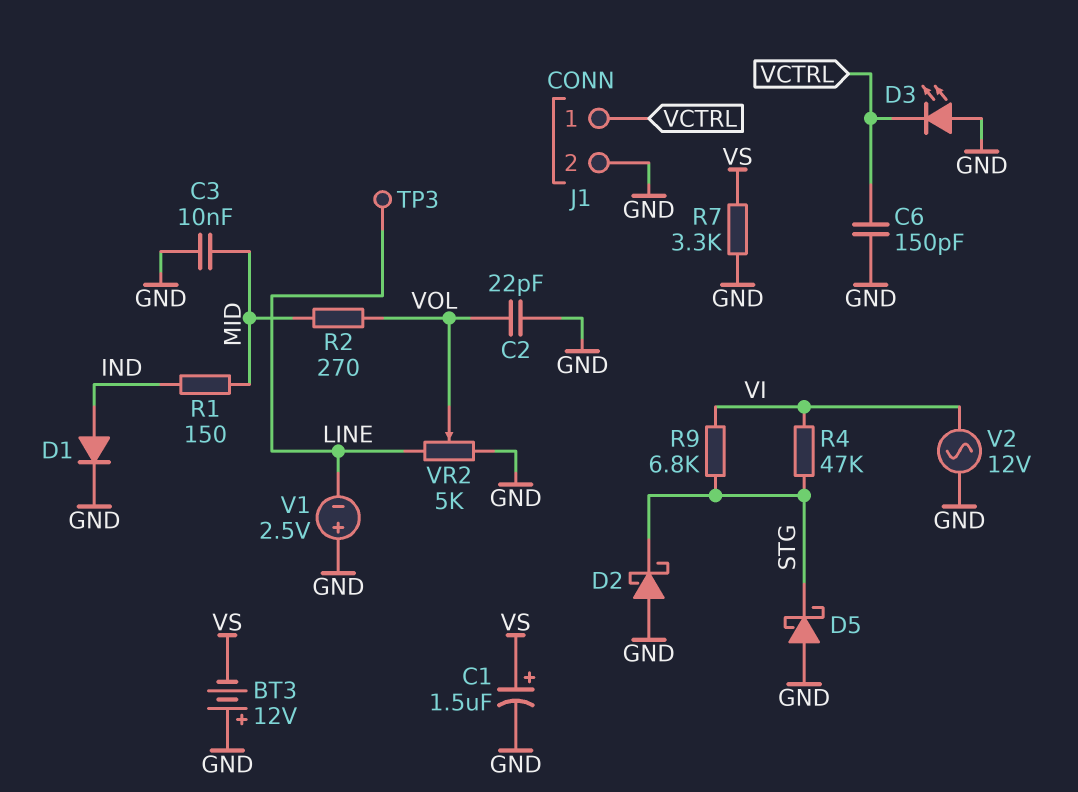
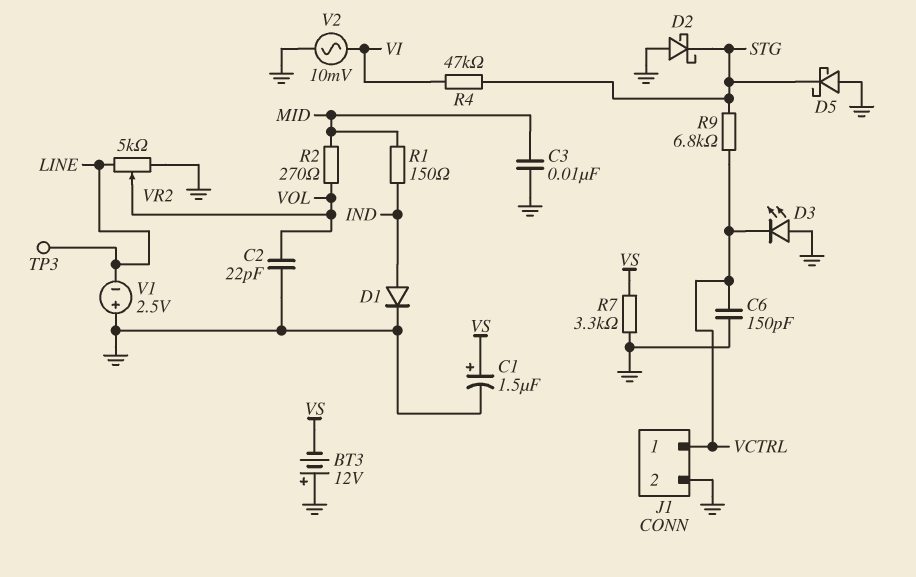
R9: 6.8k (STG, VI) -> 6.8k (STG, VCTRL)
V2: AC 12V (GND, VI) -> AC 10mV (GND, VI)

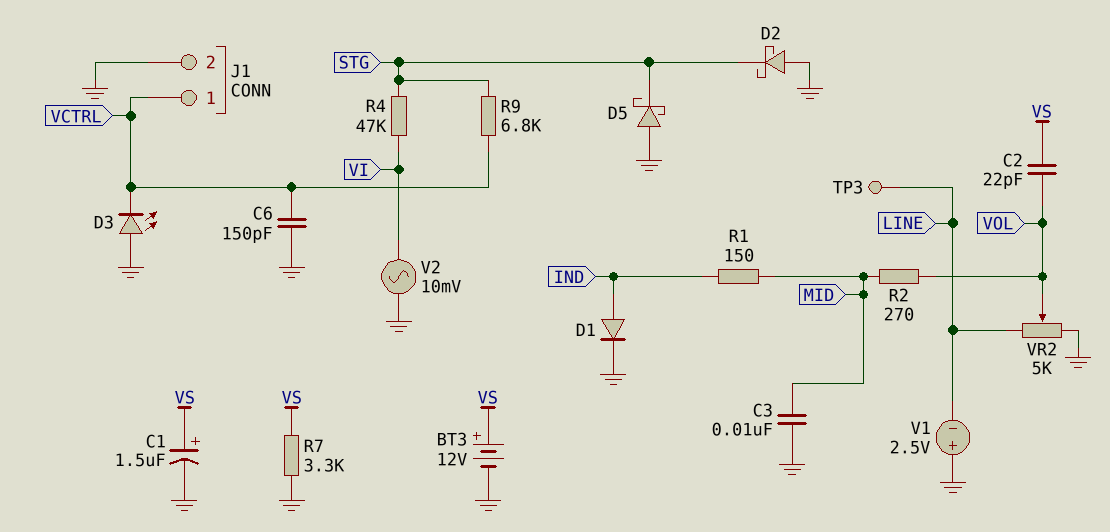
BT3: 12V (plus GND, minus VS) -> 12V (plus VS, minus GND)
C2: 22pF (GND, VOL) -> 22pF (VOL, VS)

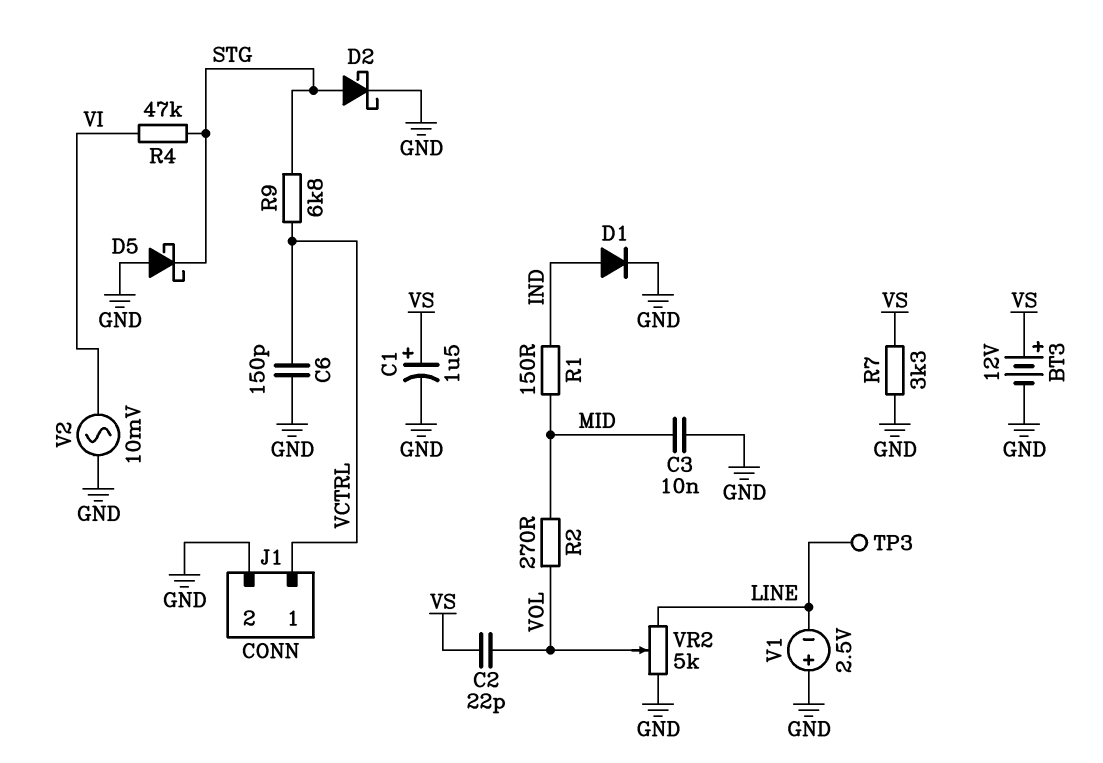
D2: schottky (A GND, K STG) -> schottky (A STG, K GND)
D3: LED (A GND, K VCTRL) -> none

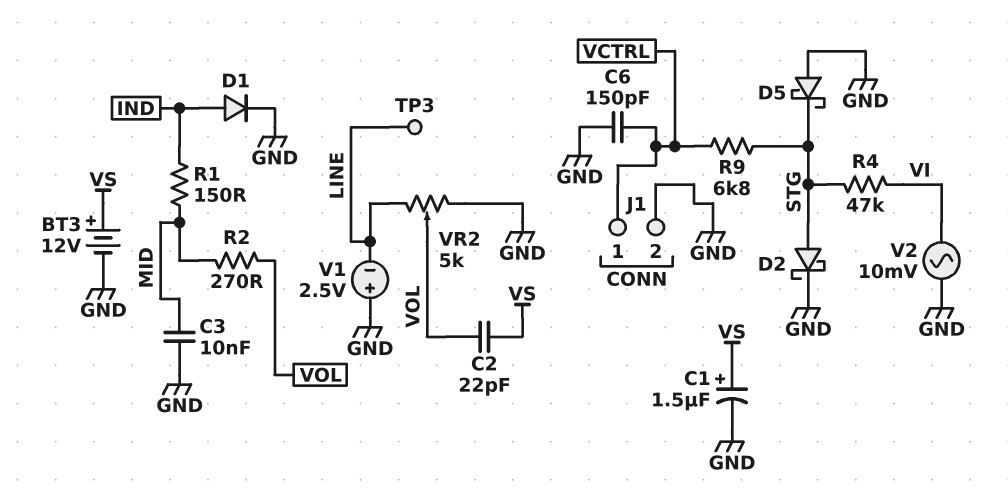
R7: 3.3k (GND, VS) -> none

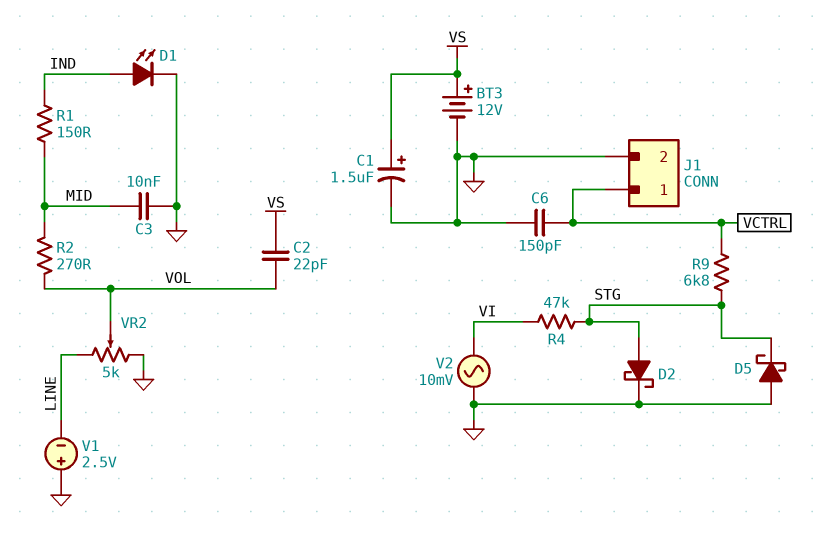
D1: diode (A IND, K GND) -> LED (A IND, K GND)
TP3: test point (LINE) -> none

